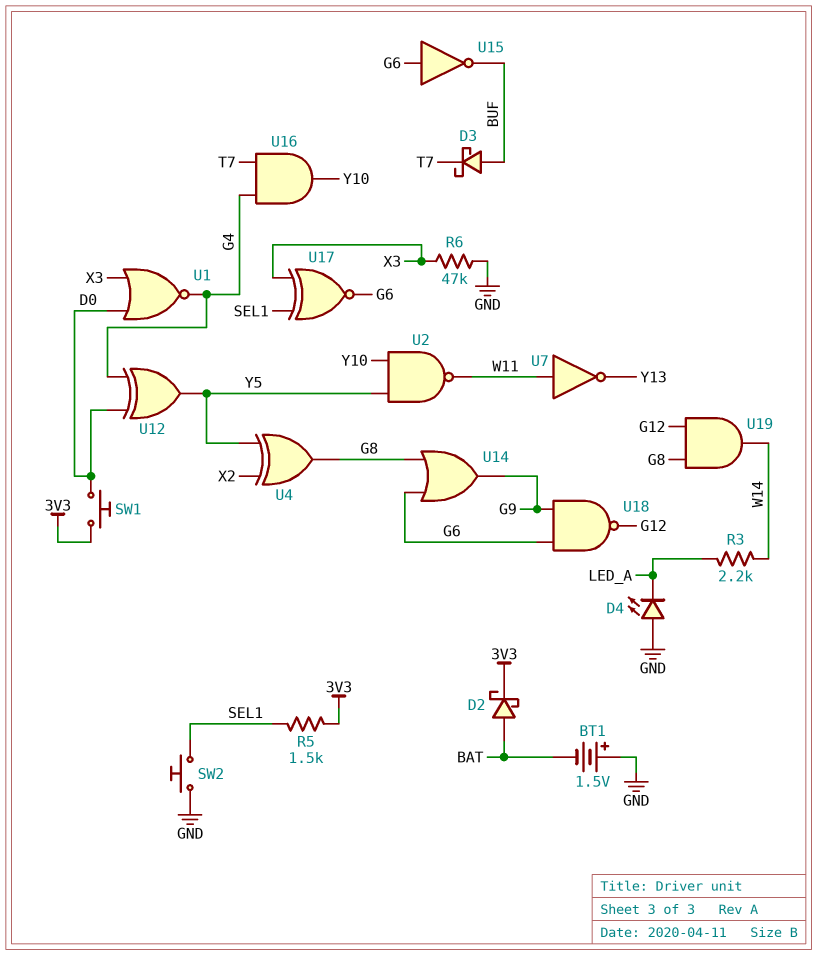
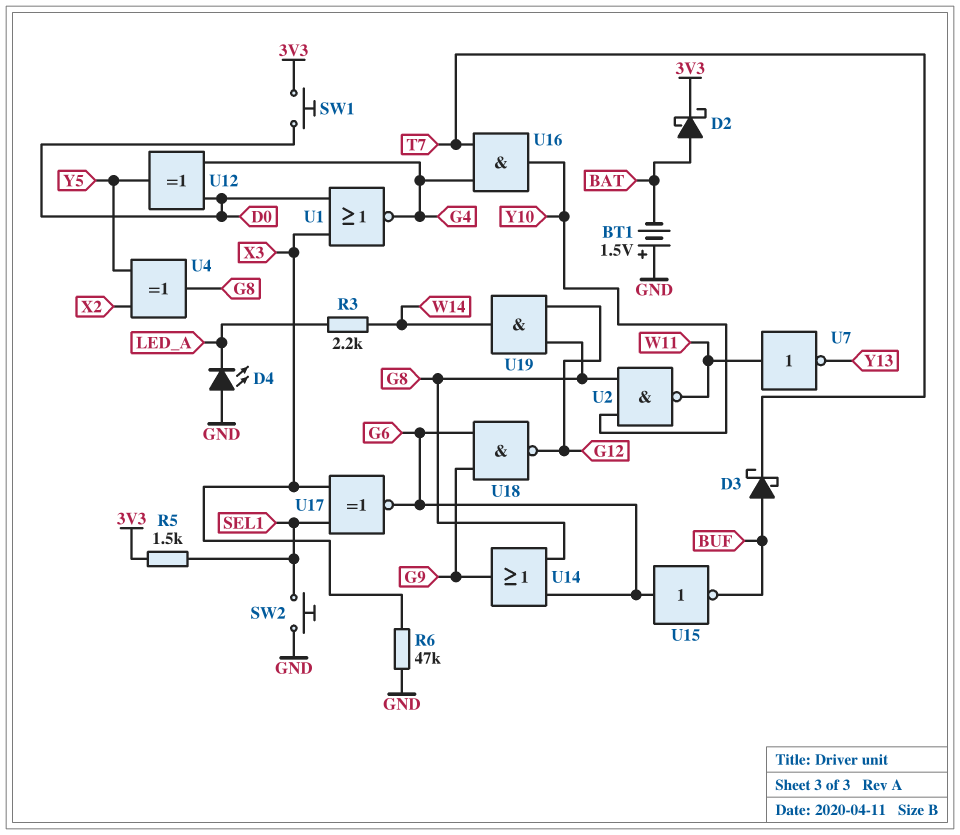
U2: NAND (in Y5, in Y10, out W11) -> NAND (in G8, in Y10, out W11)

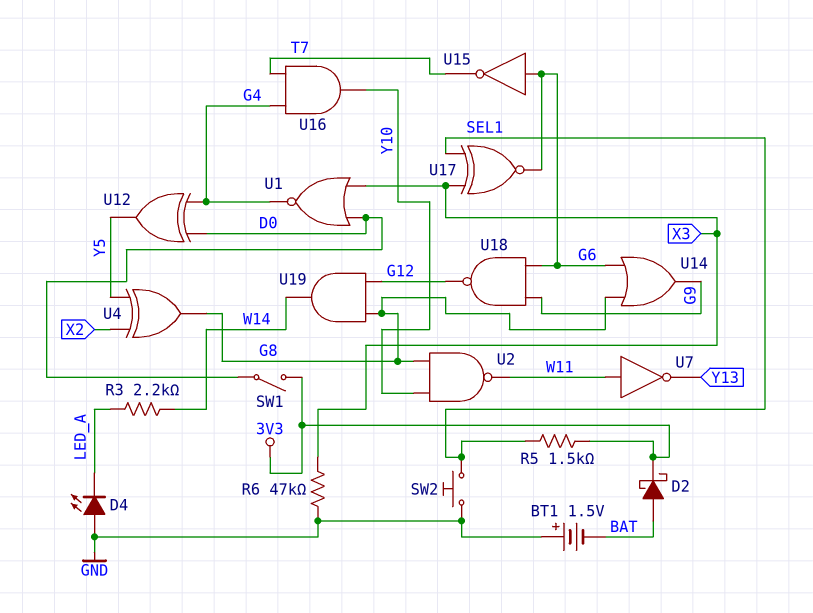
D3: schottky (A BUF, K T7) -> none
SW1: button (3V3, D0) -> switch (3V3, D0)
U15: NOT (in G6, out BUF) -> NOT (in G6, out T7)

